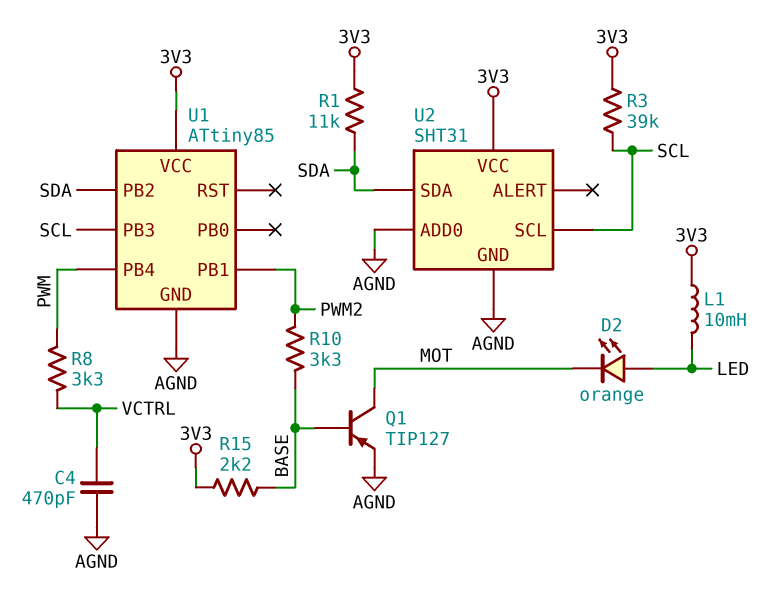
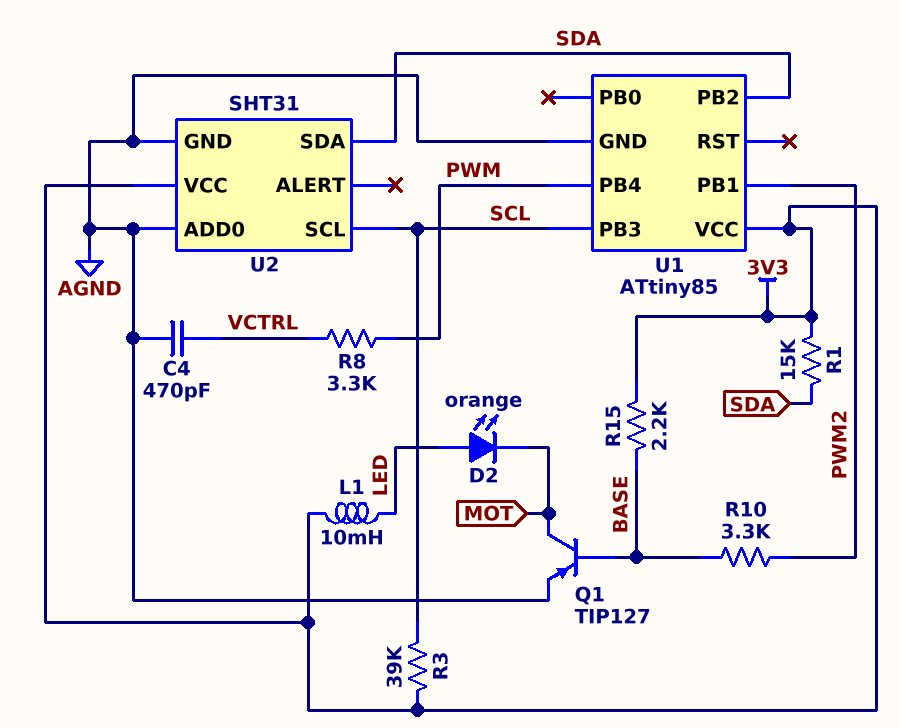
R1: 11k (3V3, SDA) -> 15k (3V3, SDA)

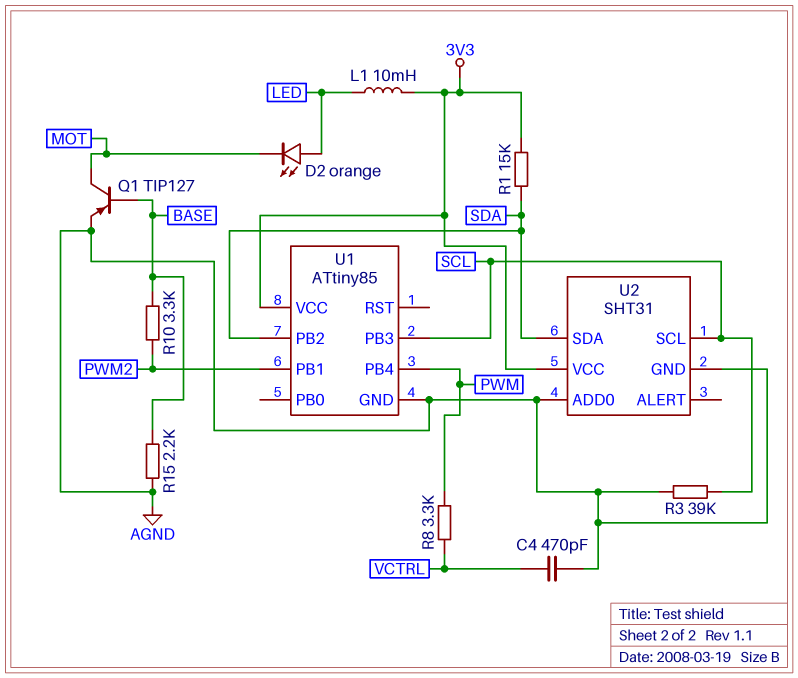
R3: 39k (3V3, SCL) -> 39k (AGND, SCL)
R15: 2.2k (3V3, BASE) -> 2.2k (AGND, BASE)

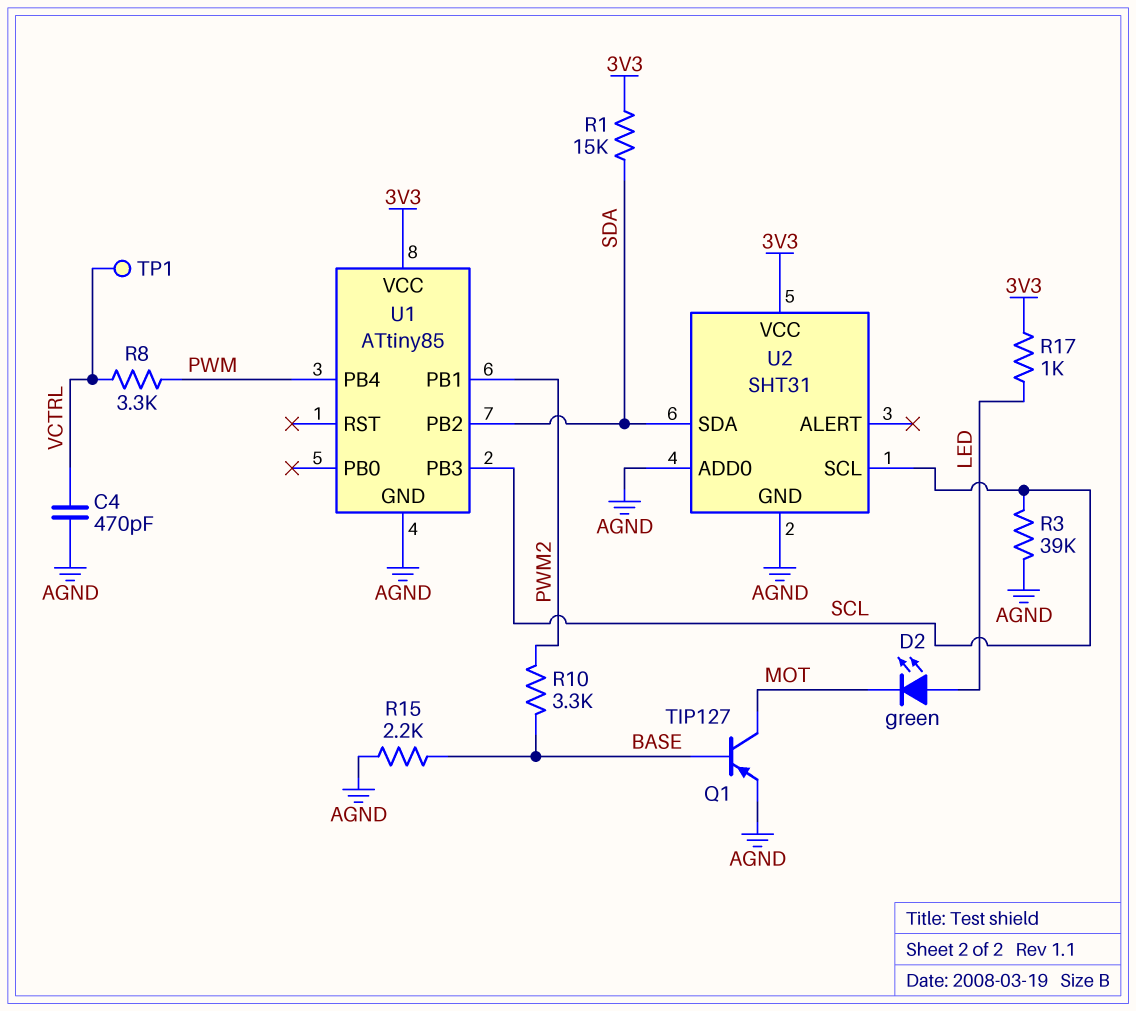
D2: LED orange (A LED, K MOT) -> LED green (A LED, K MOT)
L1: 10mH (3V3, LED) -> none
R17: none -> 1k (3V3, LED)
TP1: none -> test point (VCTRL)

